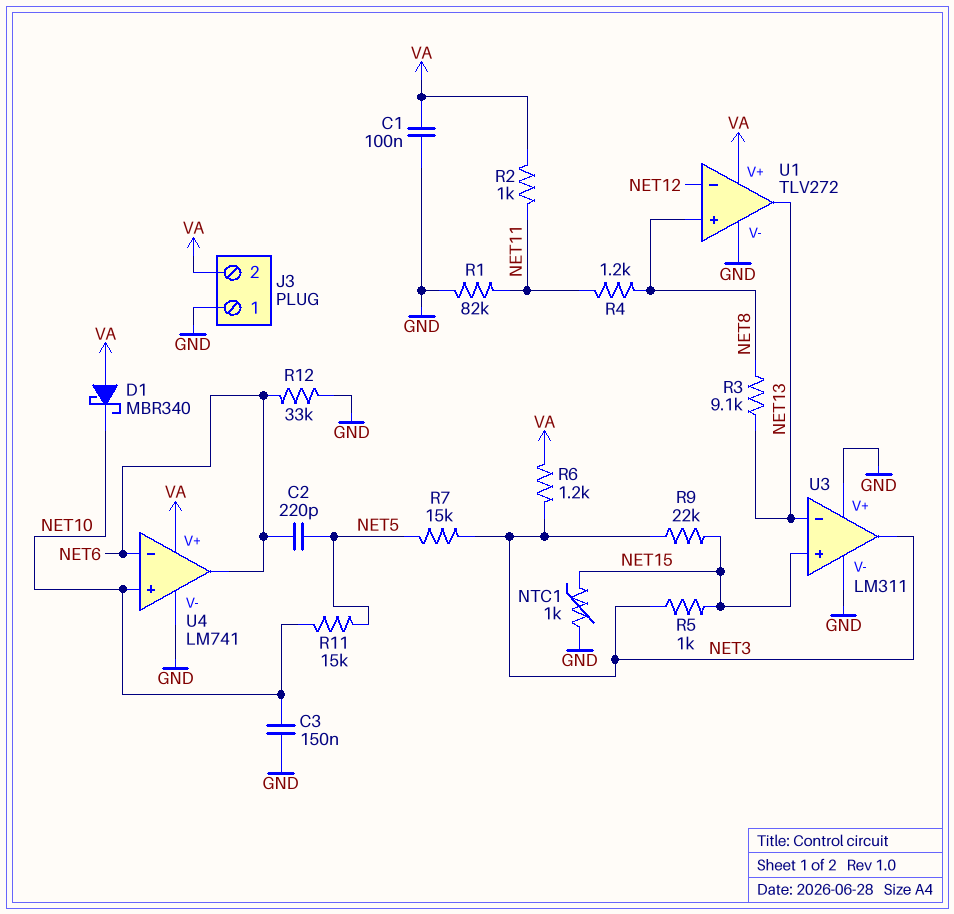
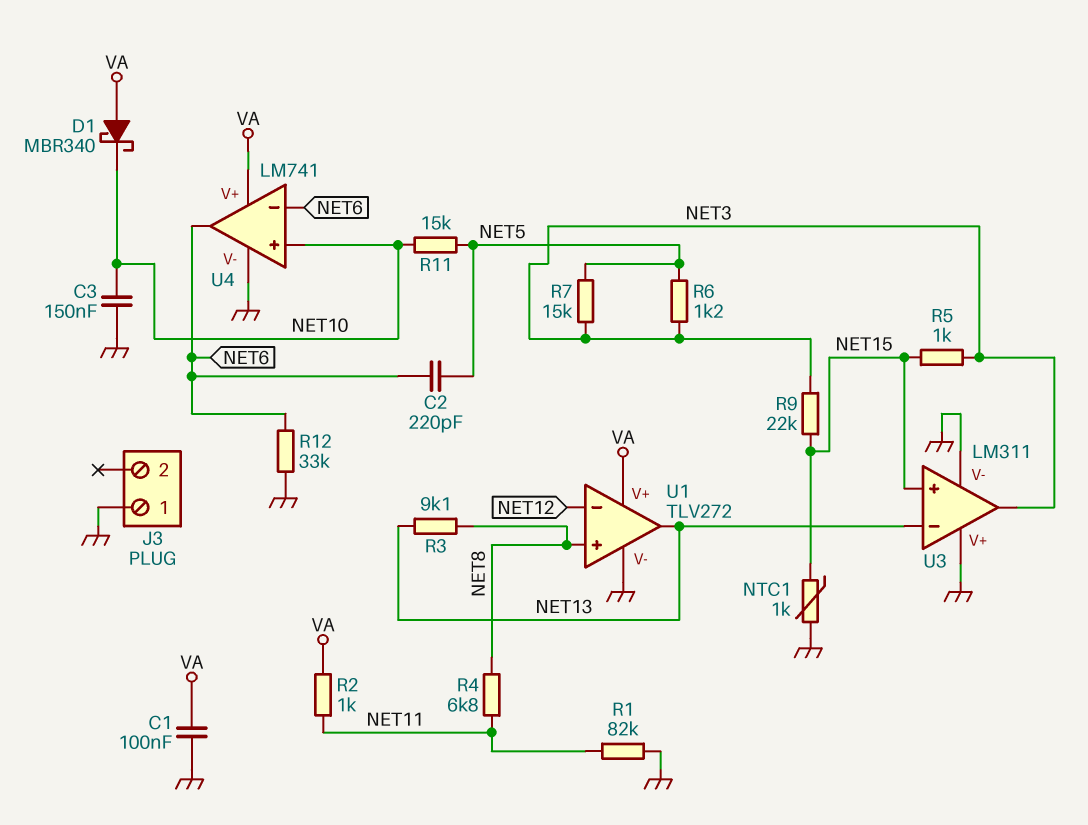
J3 pin 2: VA -> none
R4: 1.2k (NET8, NET11) -> 6.8k (NET8, NET11)
R6: 1.2k (NET3, VA) -> 1.2k (NET3, NET5)

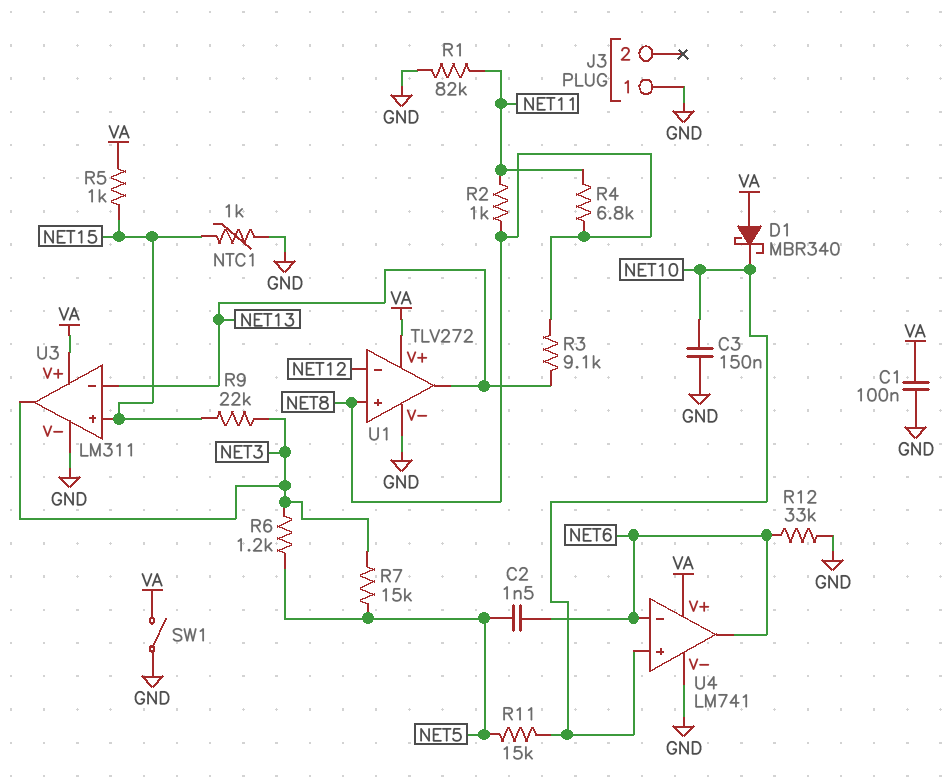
C2: 220pF (NET5, NET6) -> 1.5nF (NET5, NET6)
R2: 1k (NET11, VA) -> 1k (NET8, NET11)
R5: 1k (NET3, NET15) -> 1k (NET15, VA)
SW1: none -> switch (GND, VA)
U3 pin V+: GND -> VA

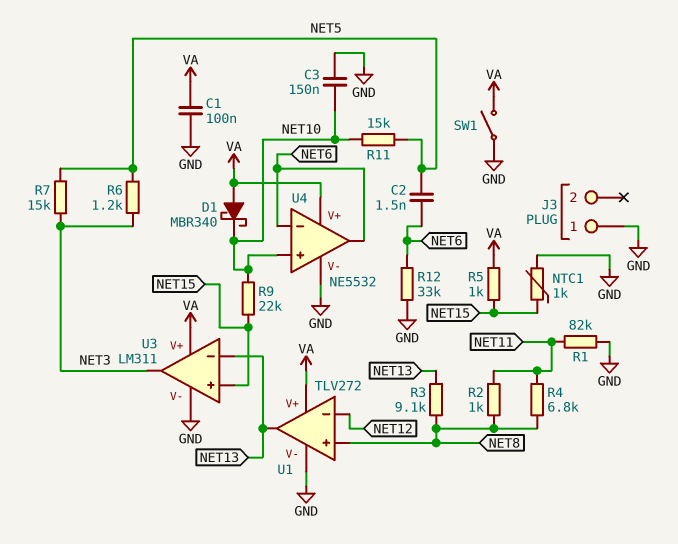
R9: 22k (NET3, NET15) -> 22k (NET10, NET15)
U4: LM741 -> NE5532

